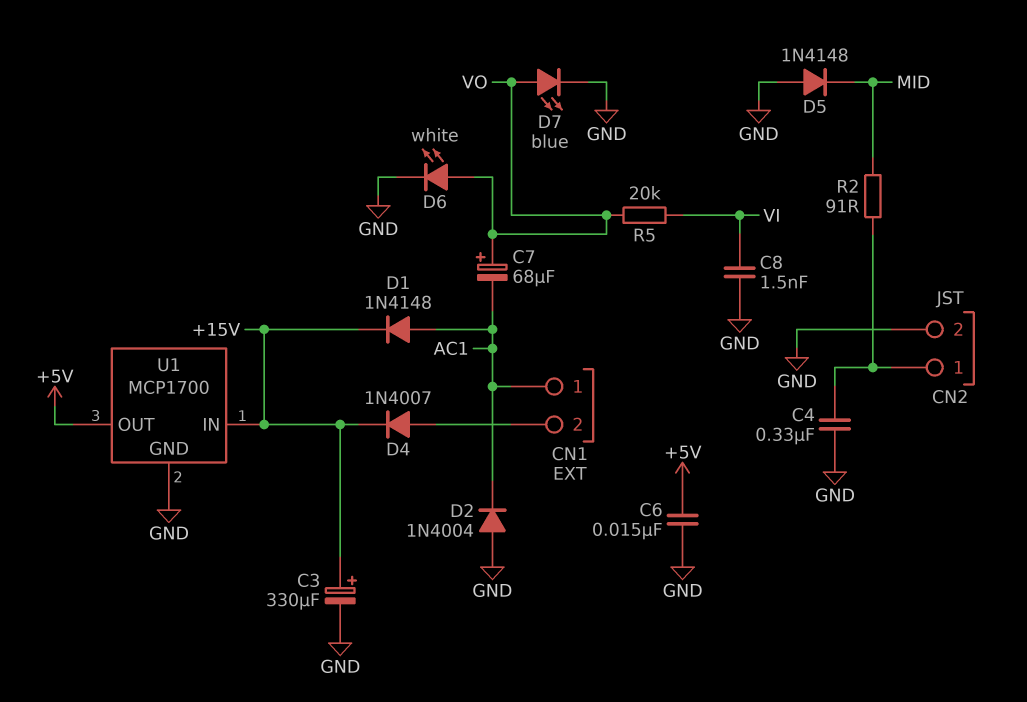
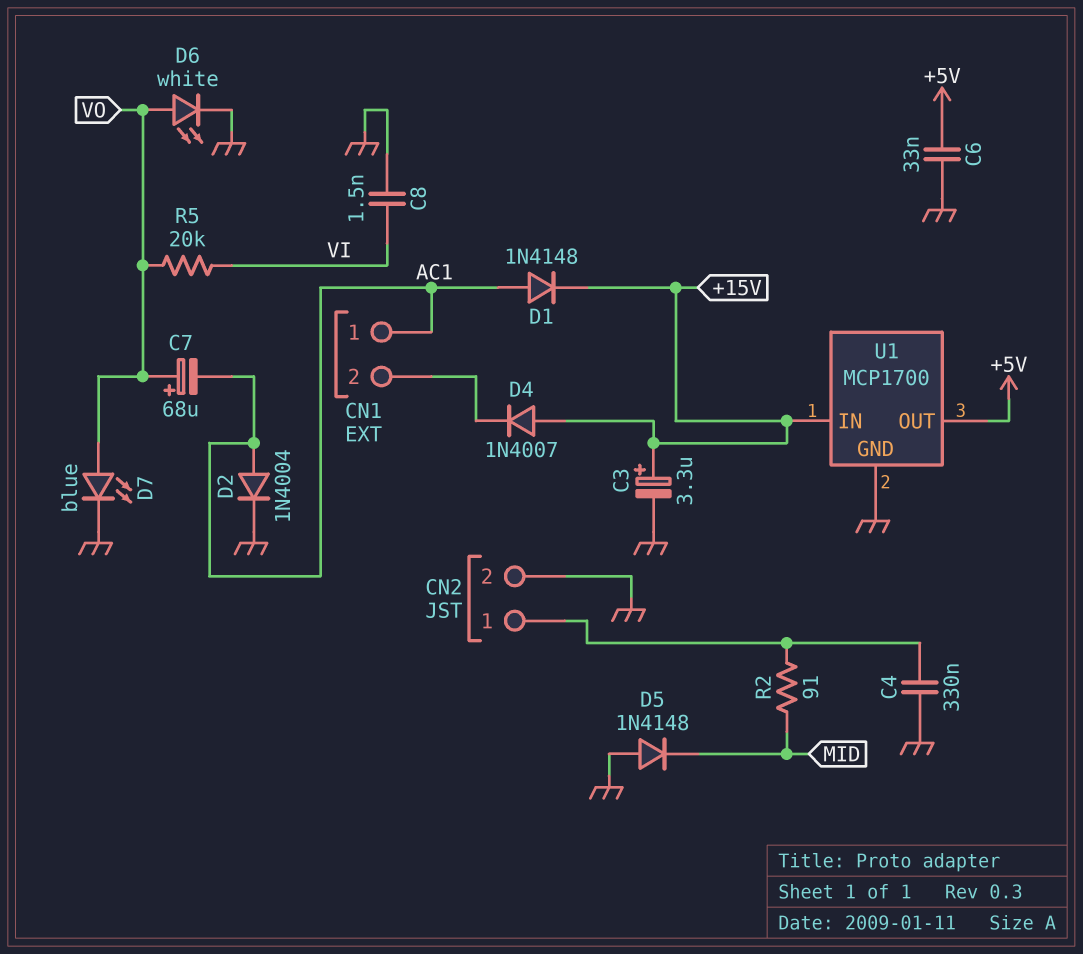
C3: 330uF (plus +15V, minus GND) -> 3.3uF (plus +15V, minus GND)
C6: 15nF (+5V, GND) -> 33nF (+5V, GND)
D2: diode 1N4004 (A GND, K AC1) -> diode 1N4004 (A AC1, K GND)
D4: diode 1N4007 (A CN1/2, K +15V) -> diode 1N4007 (A +15V, K CN1/2)

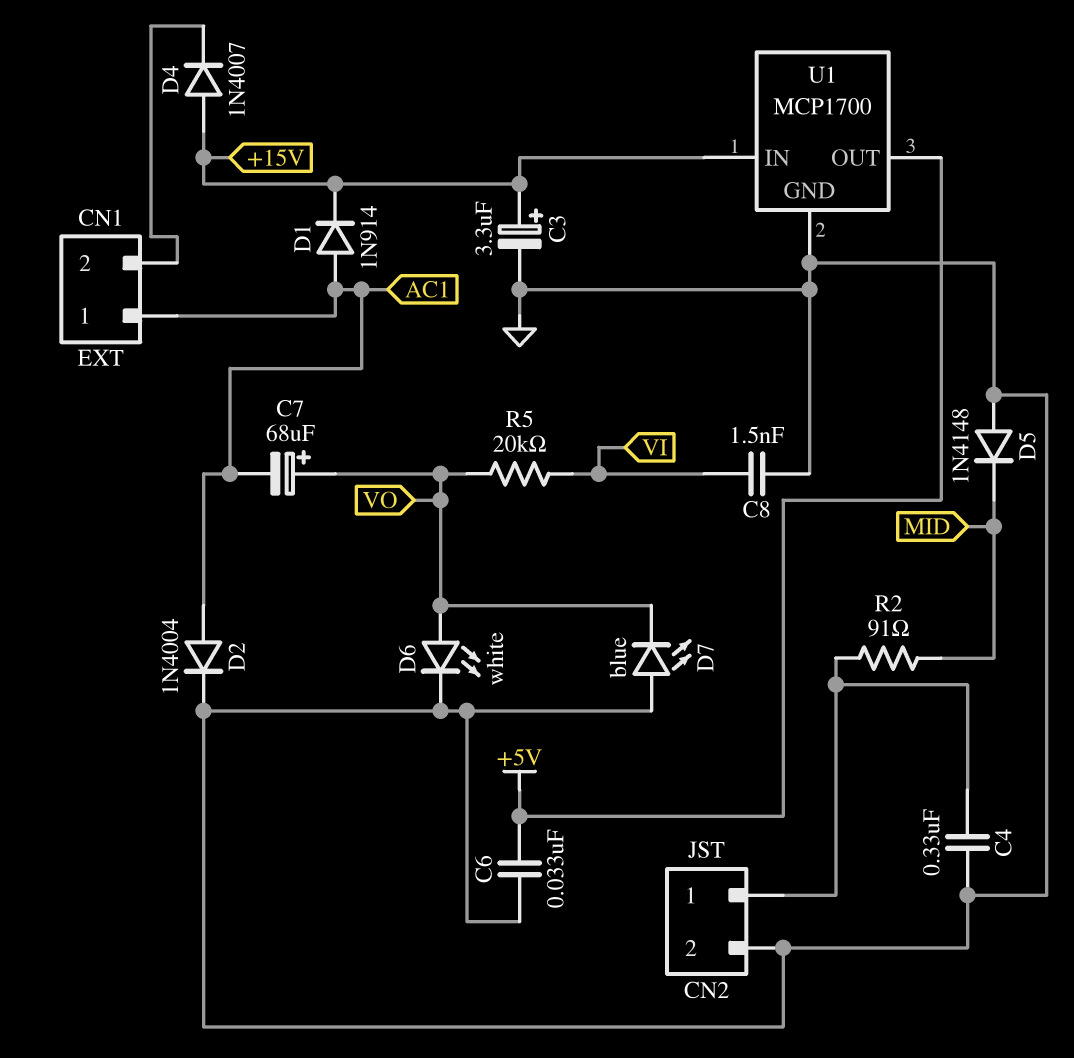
D1: diode 1N4148 (A AC1, K +15V) -> diode 1N914 (A AC1, K +15V)
D7: LED blue (A VO, K GND) -> LED blue (A GND, K VO)

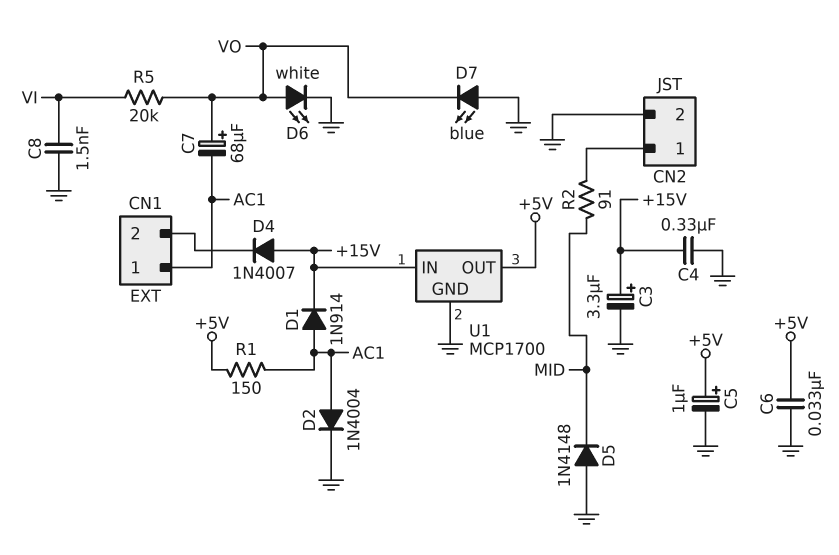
C4: 330nF (CN2/1, GND) -> 330nF (+15V, GND)
C5: none -> 1uF (plus +5V, minus GND)
R1: none -> 150 (+5V, AC1)

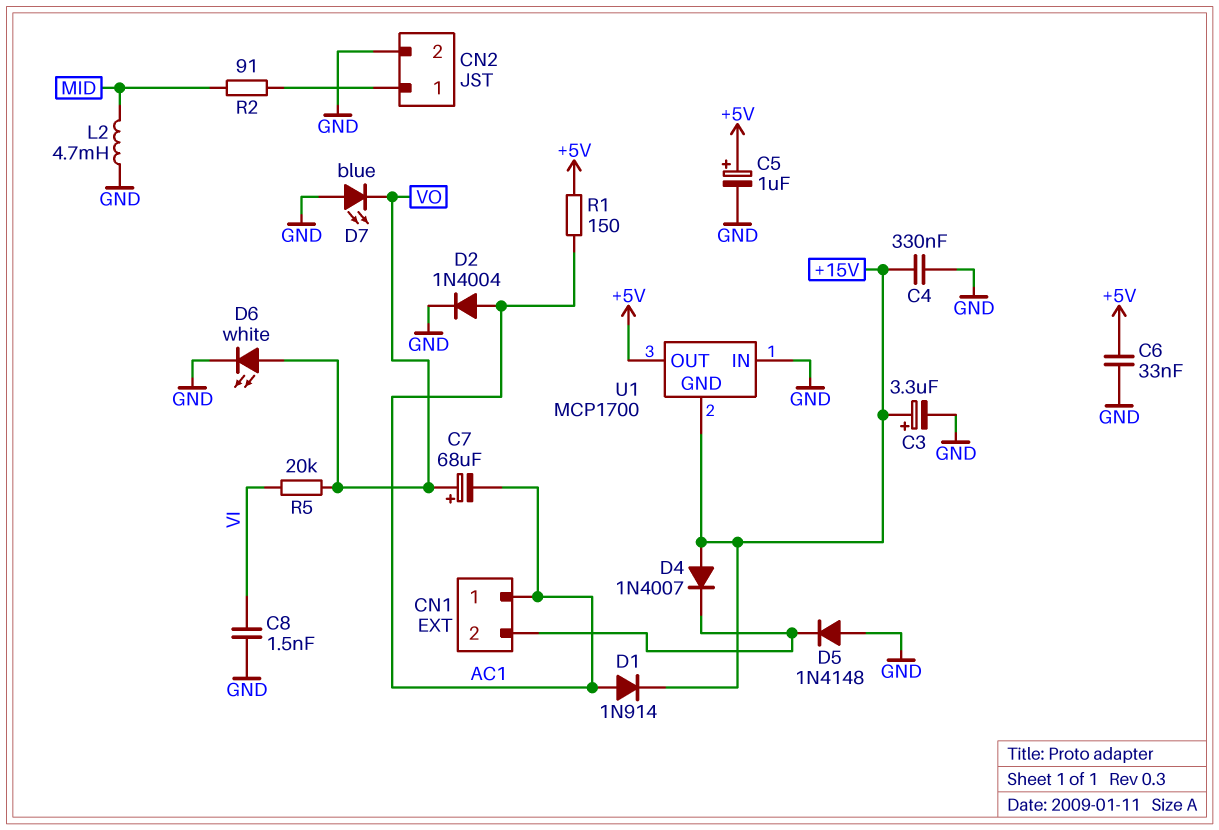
D5: diode 1N4148 (A GND, K MID) -> diode 1N4148 (A GND, K CN1/2)
L2: none -> 4.7mH (GND, MID)
U1 pin GND: GND -> +15V
U1 pin IN: +15V -> GND

